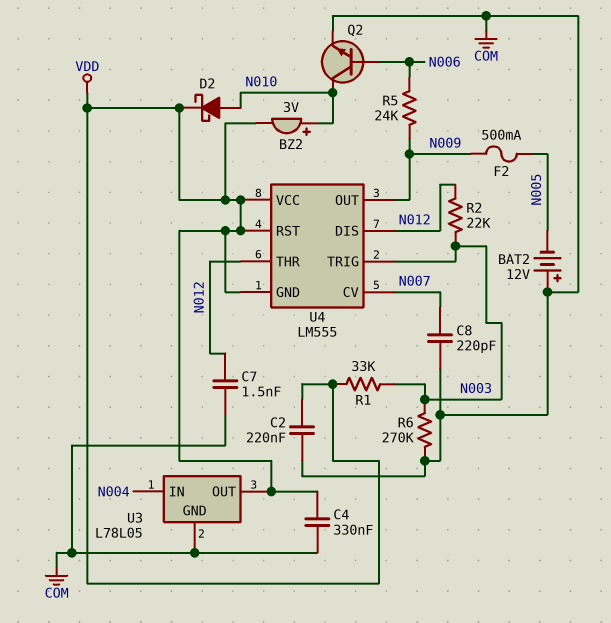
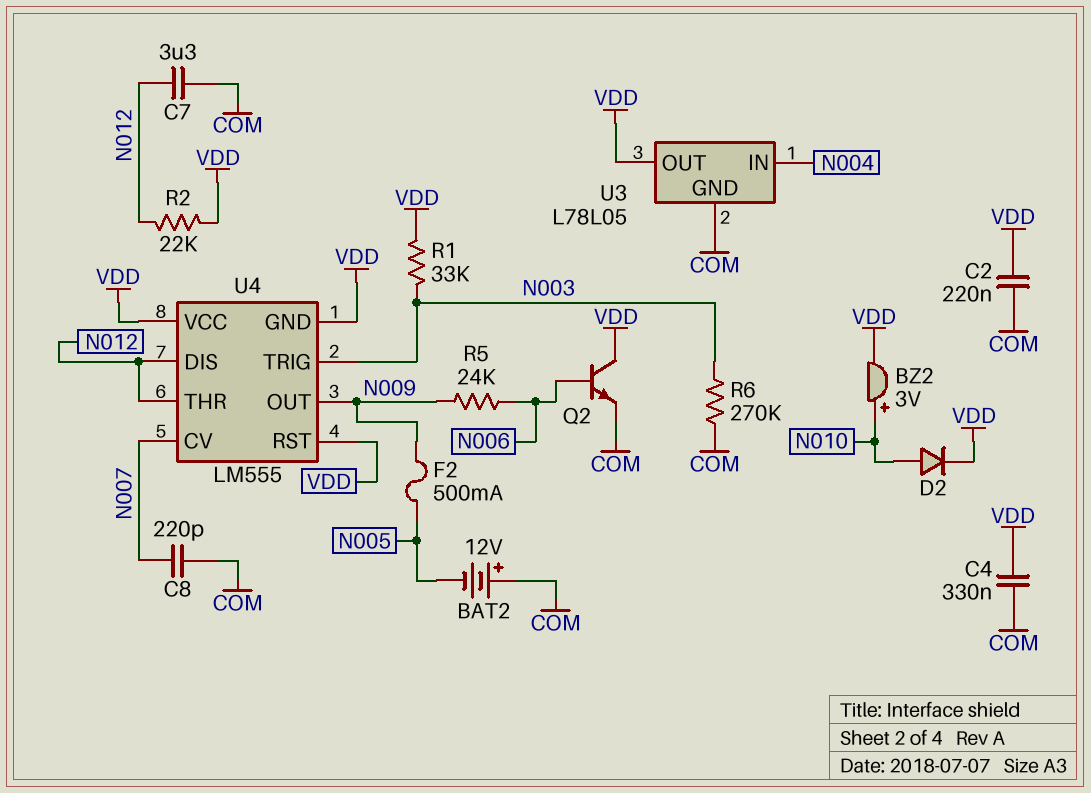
C7: 1.5nF (COM, N012) -> 3.3uF (COM, N012)
D2: schottky (A N010, K VDD) -> diode (A N010, K VDD)
Q2: NPN (B N006, C N010, E COM) -> NPN (B N006, C VDD, E COM)
R2: 22k (N003, N012) -> 22k (N012, VDD)

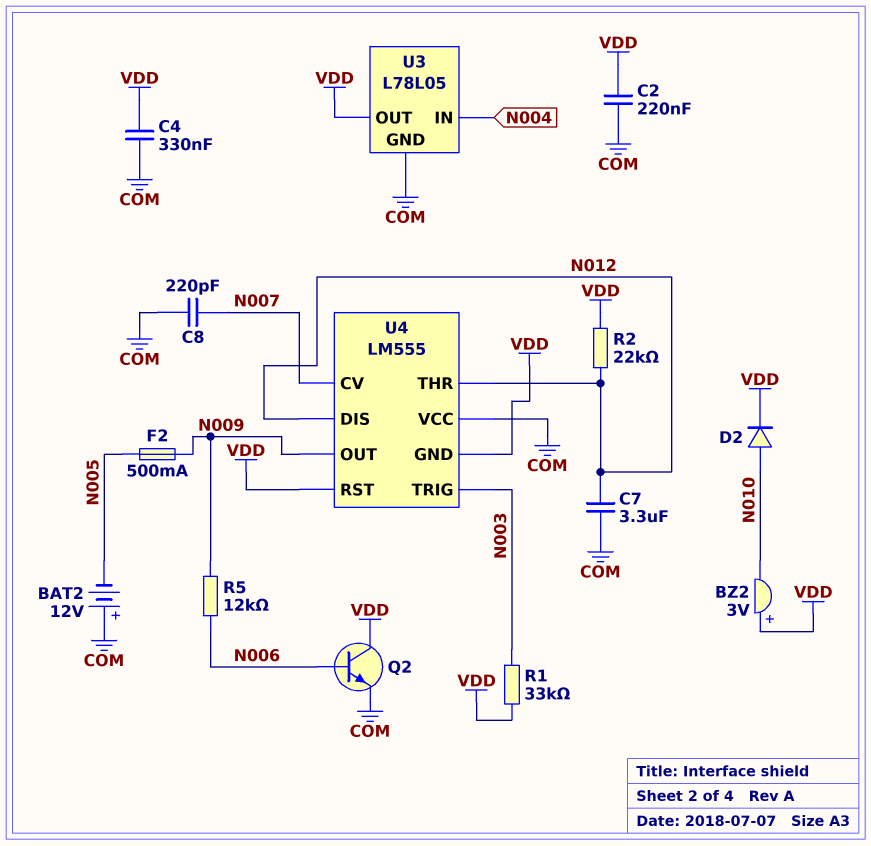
BZ2: buzzer 3V (plus N010, minus VDD) -> buzzer 3V (plus VDD, minus N010)
R5: 24k (N006, N009) -> 12k (N006, N009)
R6: 270k (COM, N003) -> none
U4 pin VCC: VDD -> COM

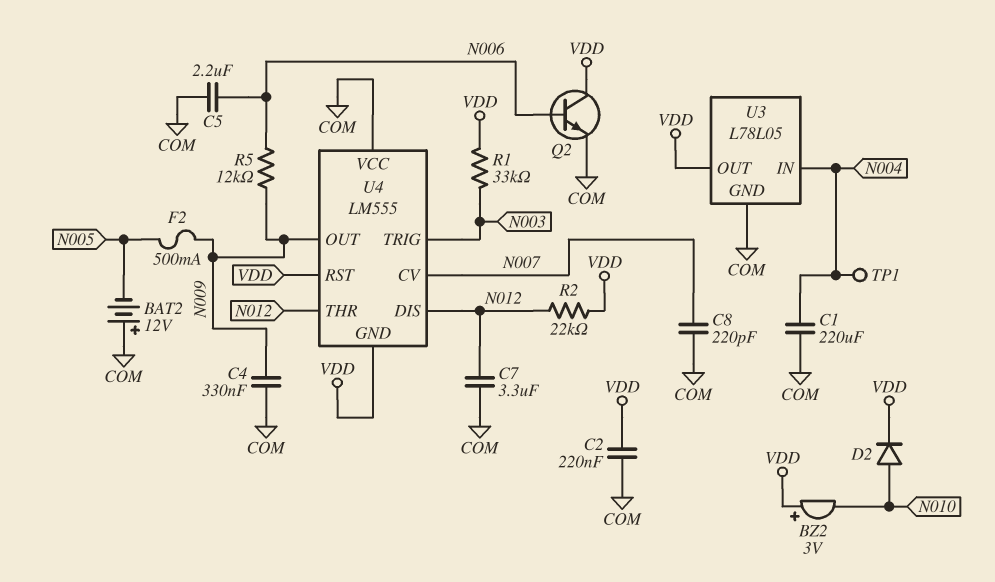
C1: none -> 220uF (COM, N004)
C4: 330nF (COM, VDD) -> 330nF (COM, N009)
C5: none -> 2.2uF (COM, N006)
TP1: none -> test point (N004)

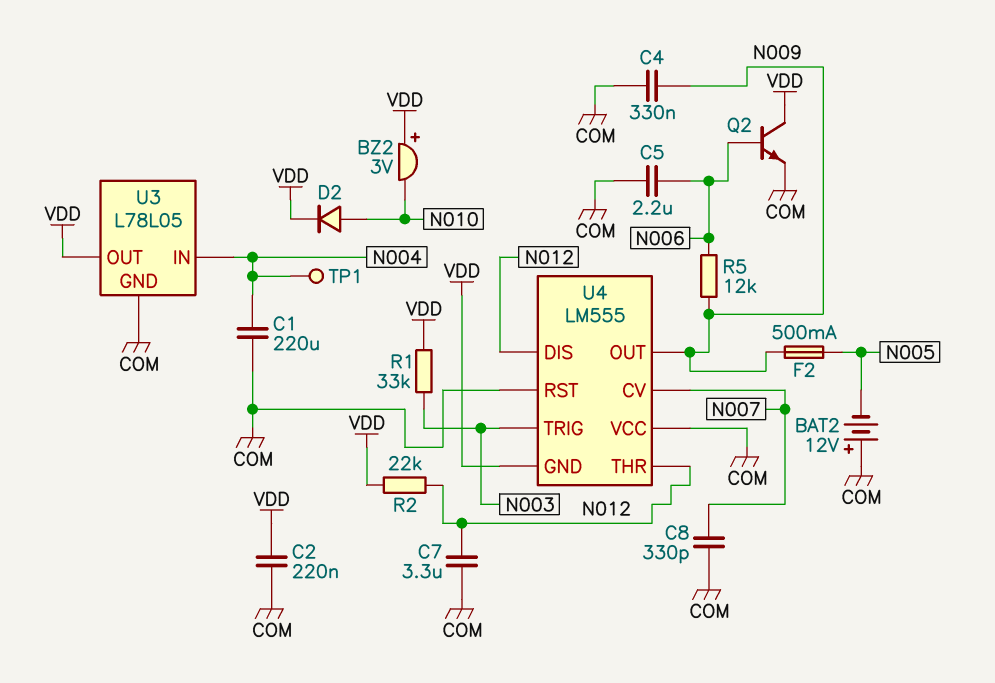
C8: 220pF (COM, N007) -> 330pF (COM, N007)
U4 pin RST: VDD -> COM

